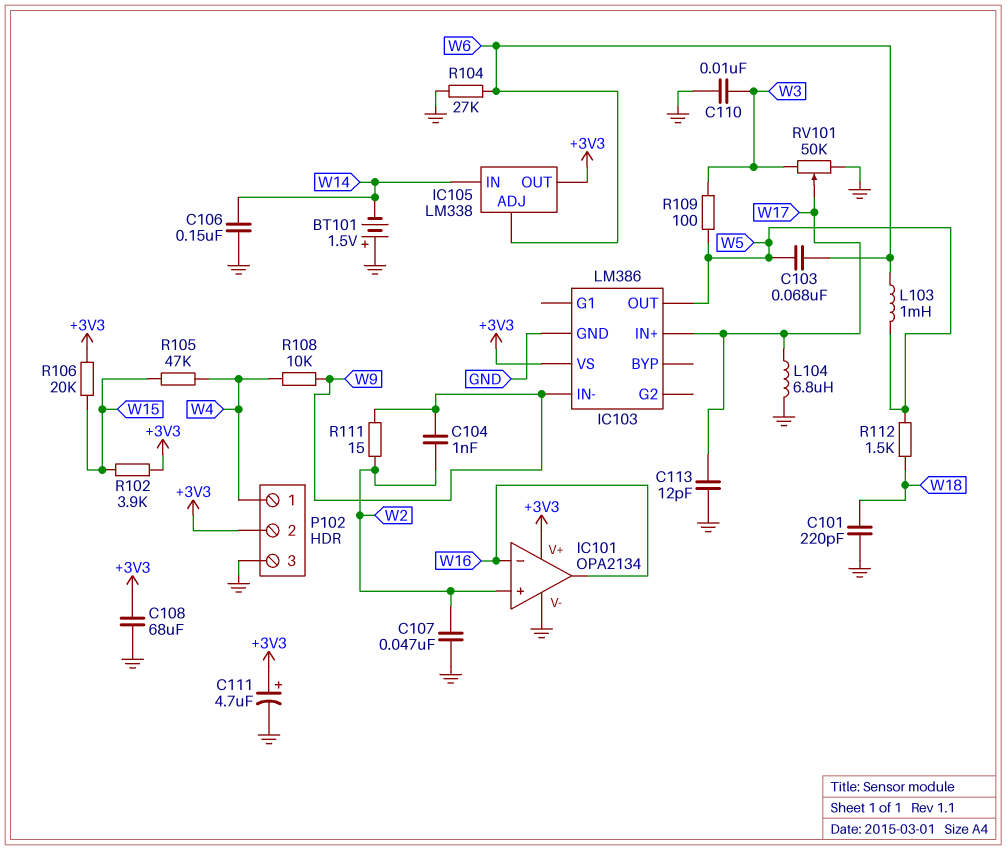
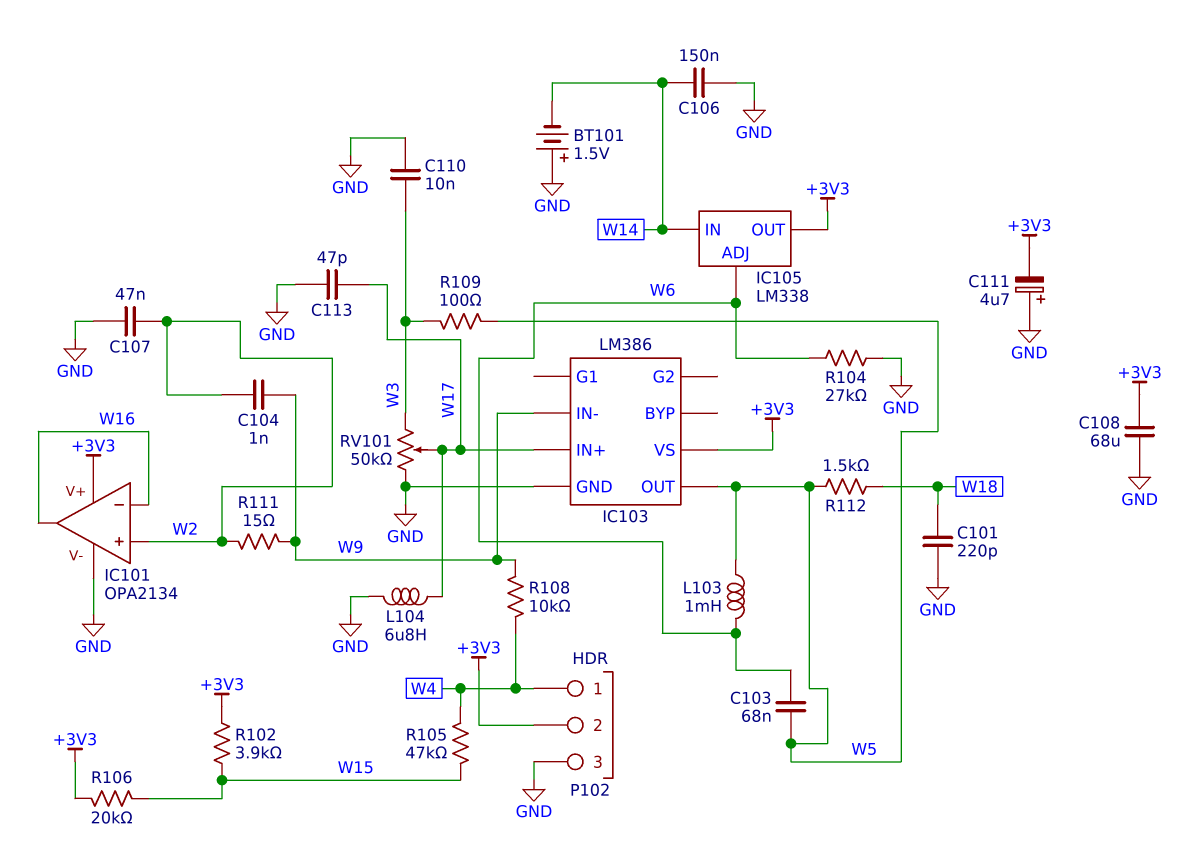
C111: 4.7uF (plus +3V3, minus GND) -> 4.7uF (plus GND, minus +3V3)
C113: 12pF (GND, W17) -> 47pF (GND, W17)

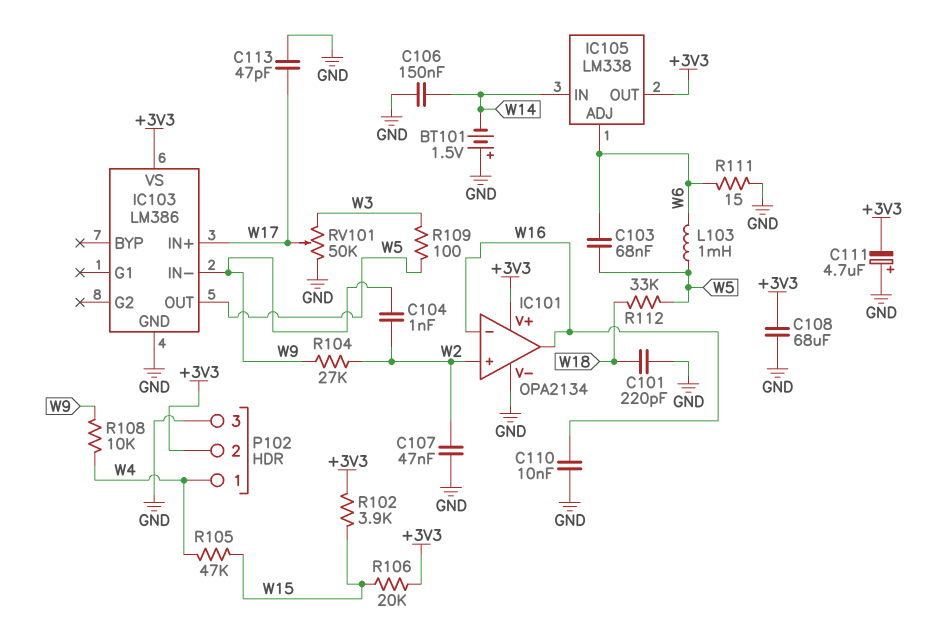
C110: 10nF (GND, W3) -> 10nF (GND, W16)
L104: 6.8uH (GND, W17) -> none
R104: 27k (GND, W6) -> 27k (W2, W9)
R111: 15 (W2, W9) -> 15 (GND, W6)
R112: 1.5k (W5, W18) -> 33k (W5, W18)

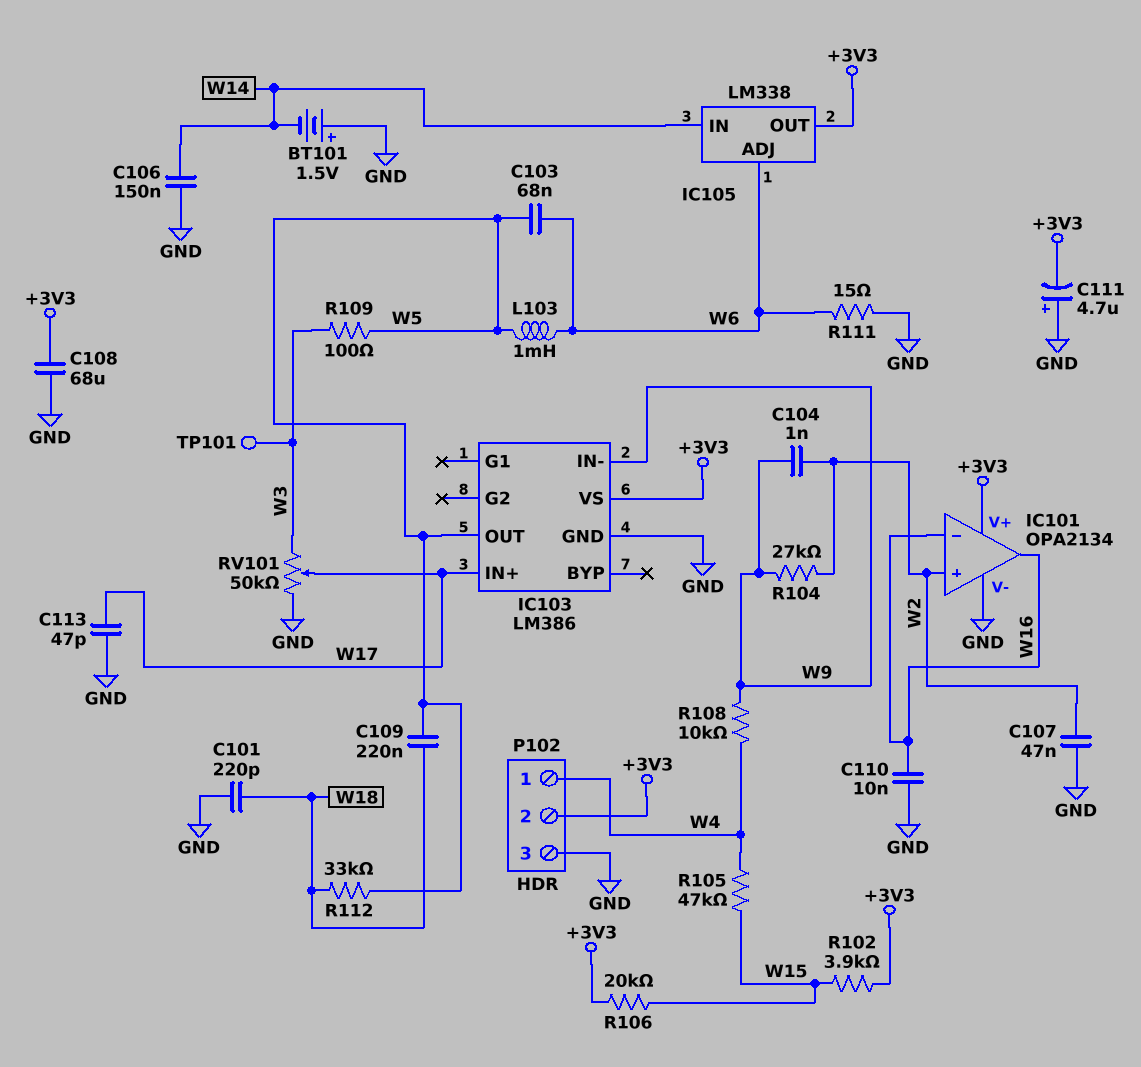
C109: none -> 220nF (W5, W18)
TP101: none -> test point (W3)

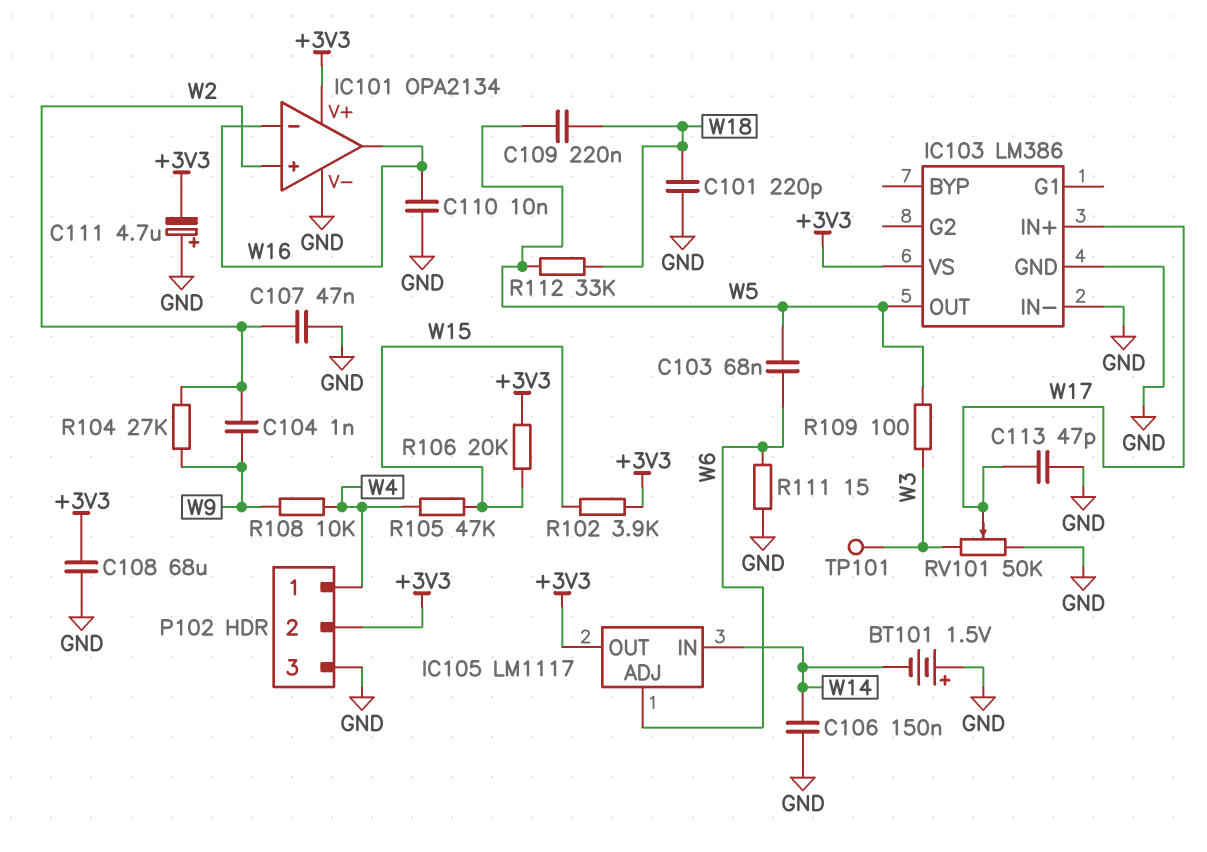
IC103 pin IN-: W9 -> GND
IC105: LM338 -> LM1117
L103: 1mH (W5, W6) -> none

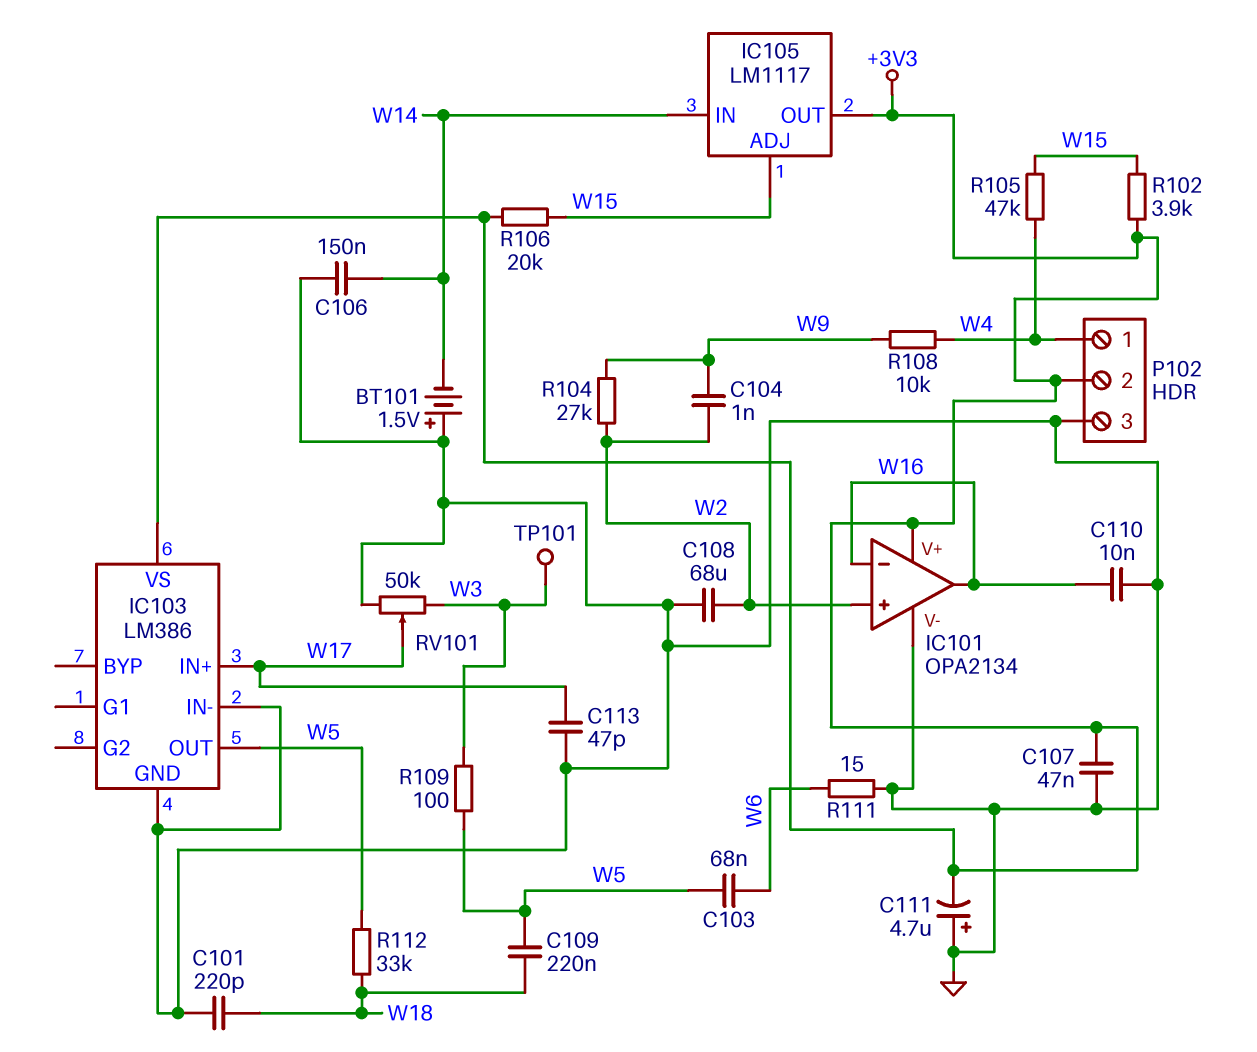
C107: 47nF (GND, W2) -> 47nF (+3V3, GND)
C108: 68uF (+3V3, GND) -> 68uF (GND, W2)
IC105 pin ADJ: W6 -> W15

